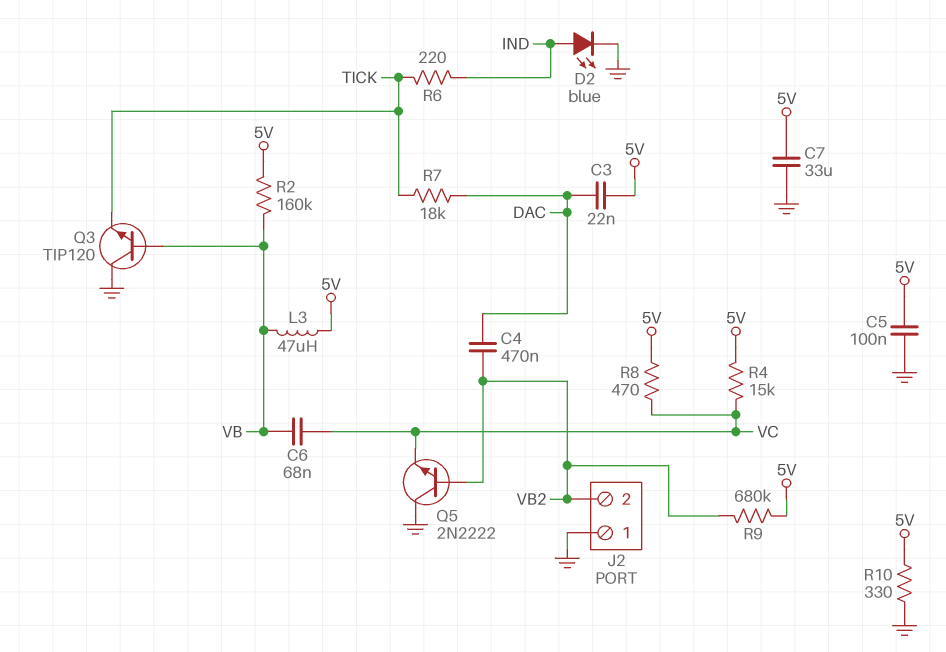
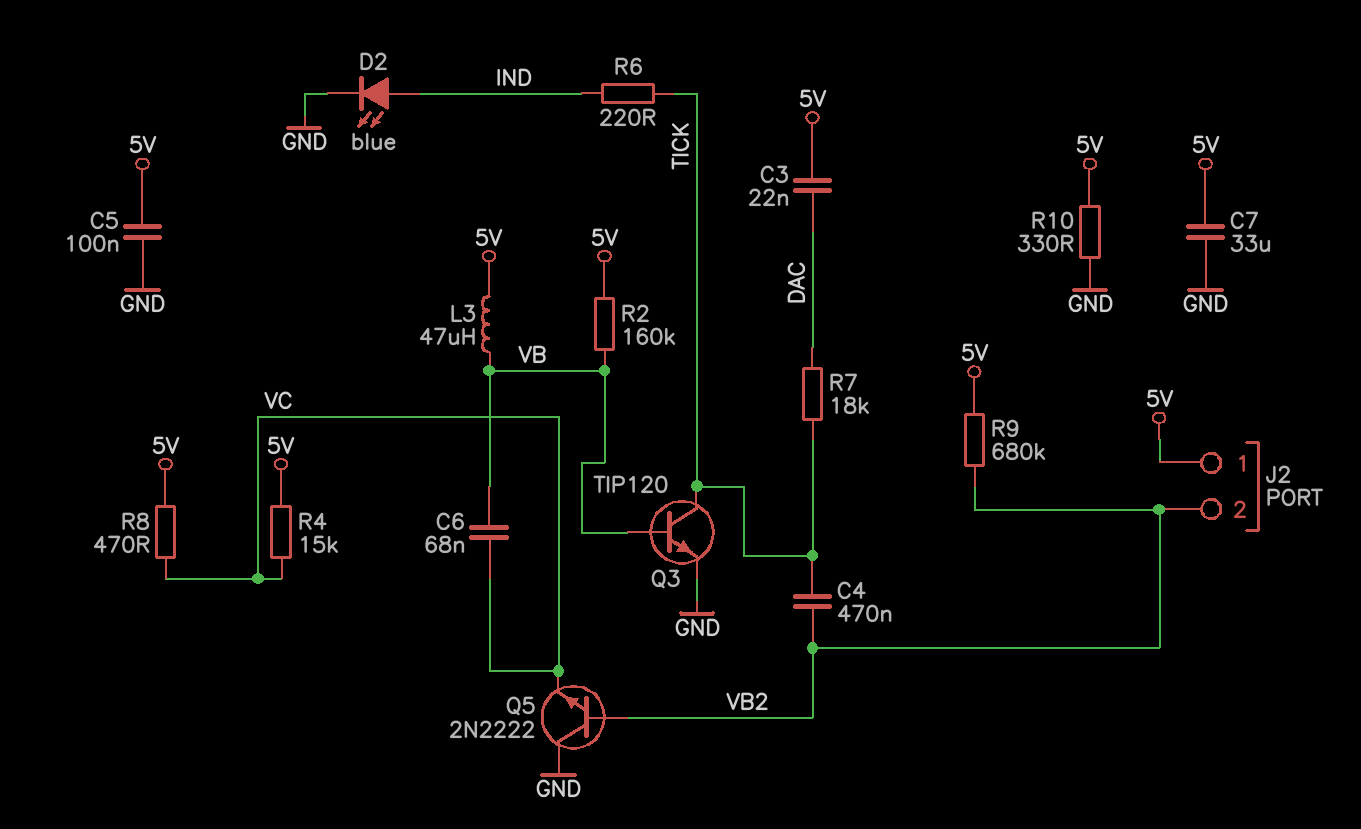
C4: 470nF (DAC, VB2) -> 470nF (TICK, VB2)
J2 pin 1: GND -> 5V
Q3: NPN TIP120 (B VB, C GND, E TICK) -> NPN TIP120 (B VB, C TICK, E GND)

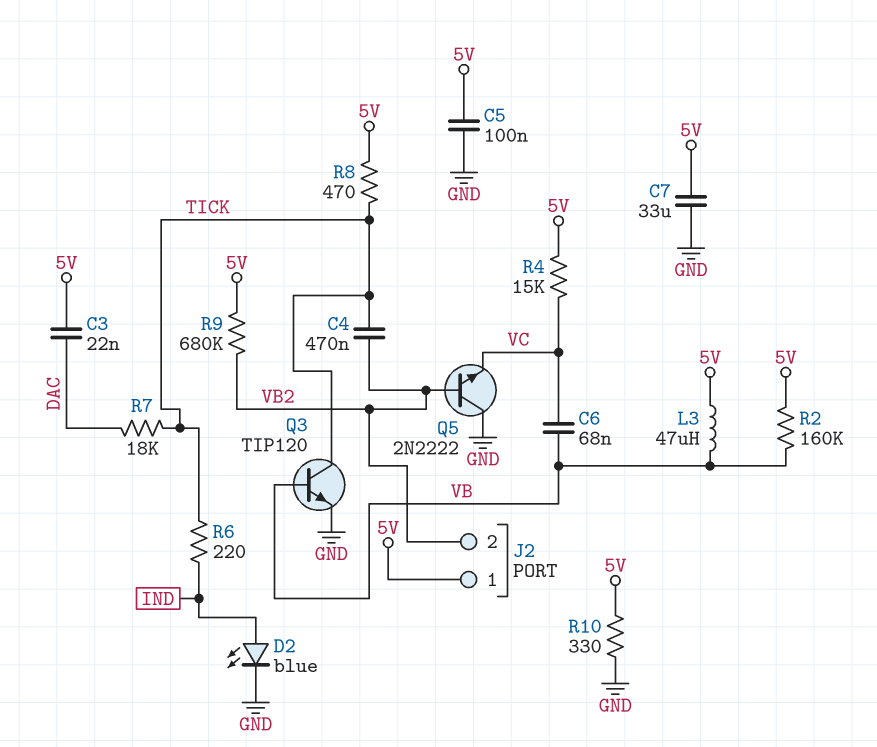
R8: 470 (5V, VC) -> 470 (5V, TICK)

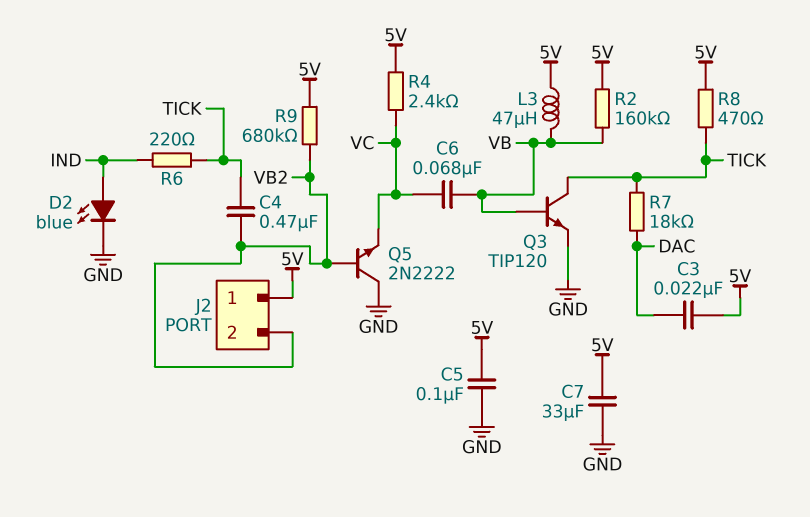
R4: 15k (5V, VC) -> 2.4k (5V, VC)
R10: 330 (5V, GND) -> none

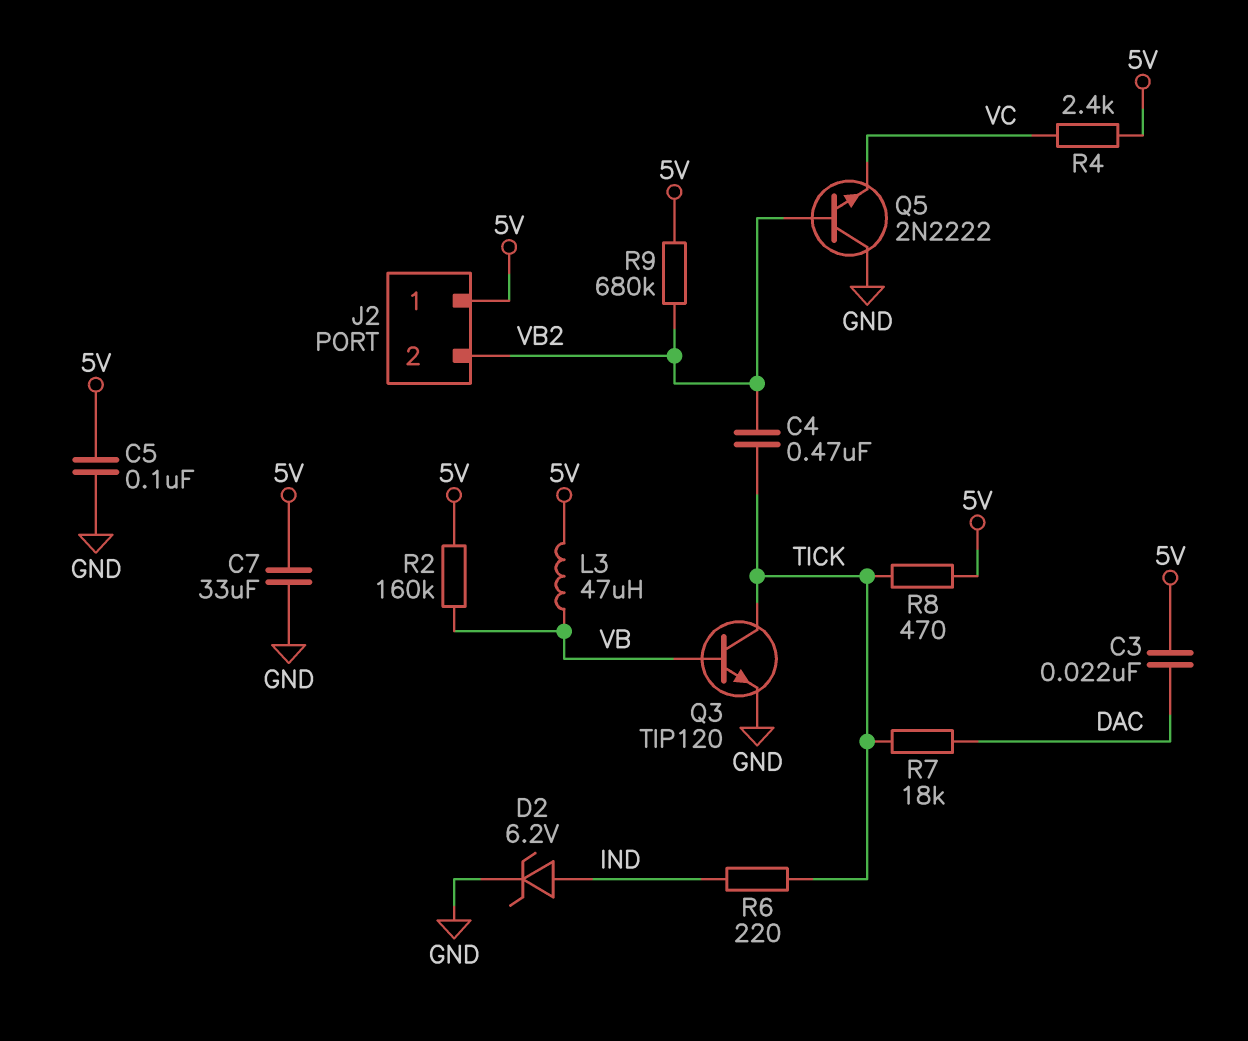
C6: 68nF (VB, VC) -> none
D2: LED blue (A IND, K GND) -> zener 6.2V (A IND, K GND)

